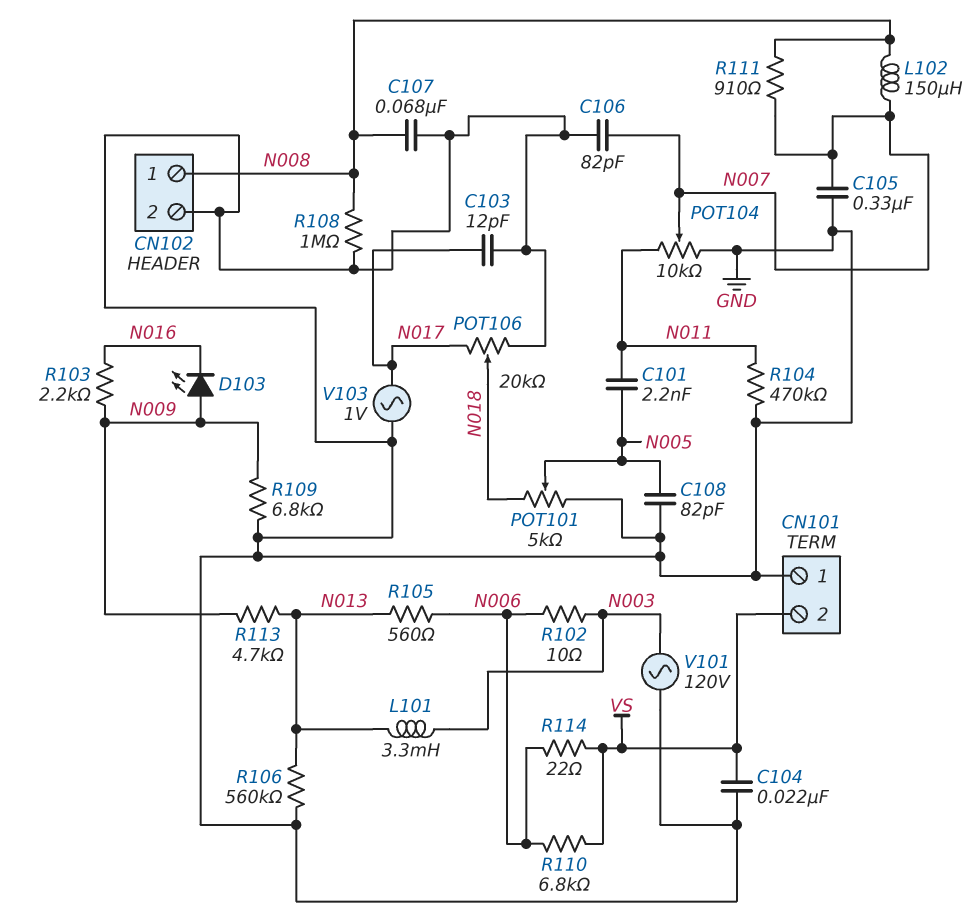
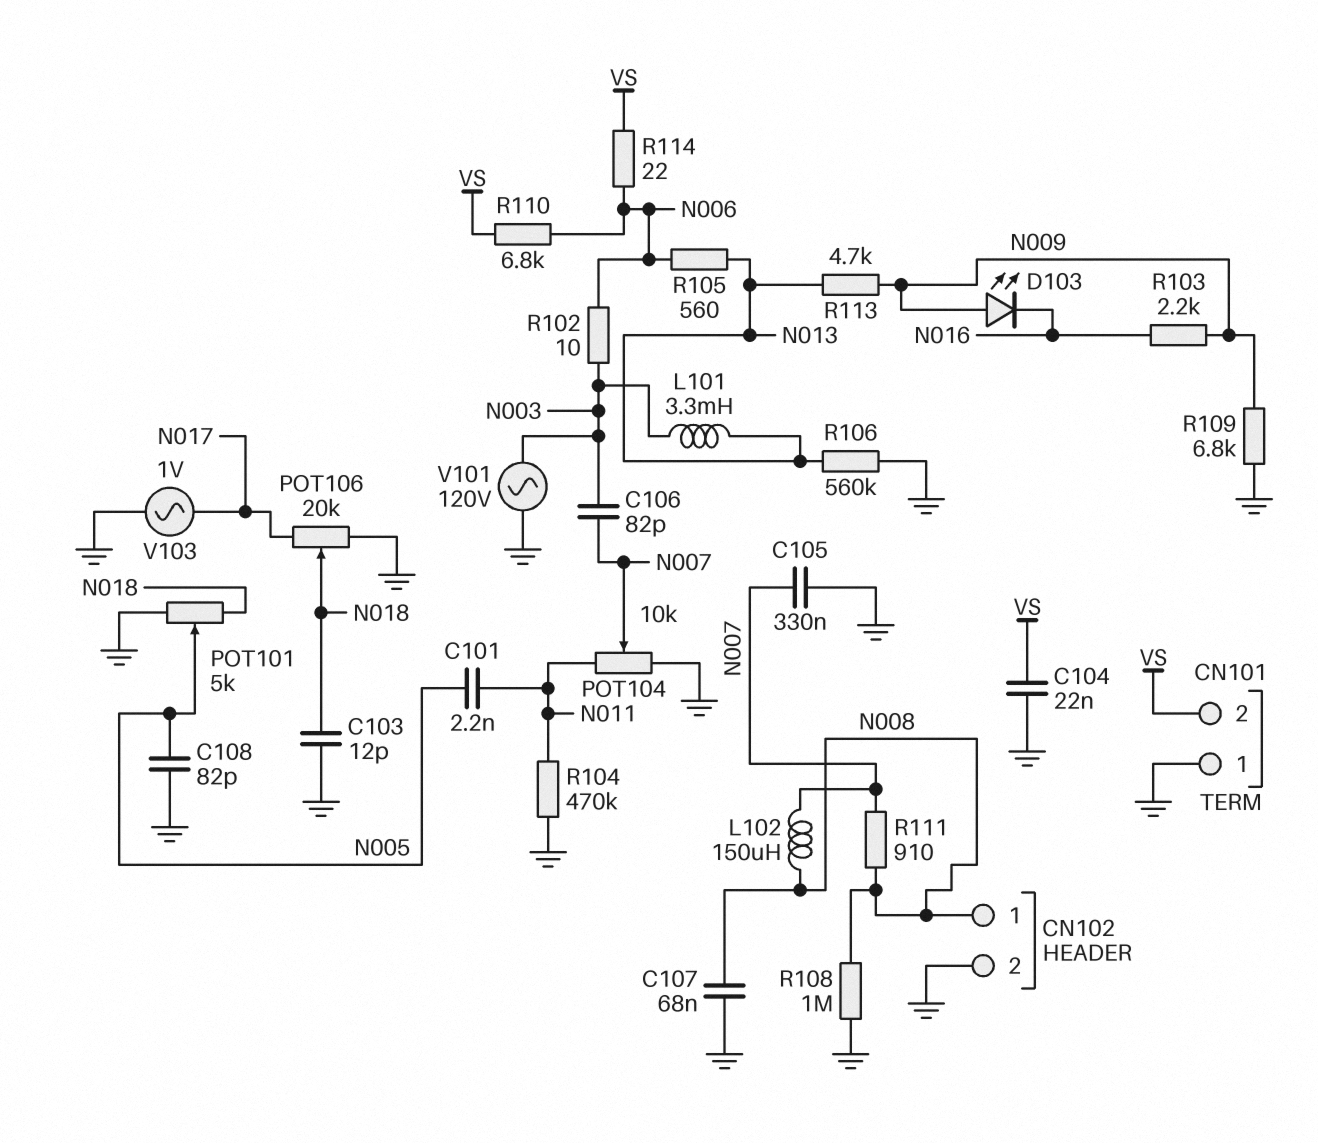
C103: 12pF (GND, N017) -> 12pF (GND, N018)
C106: 82pF (GND, N007) -> 82pF (N003, N007)

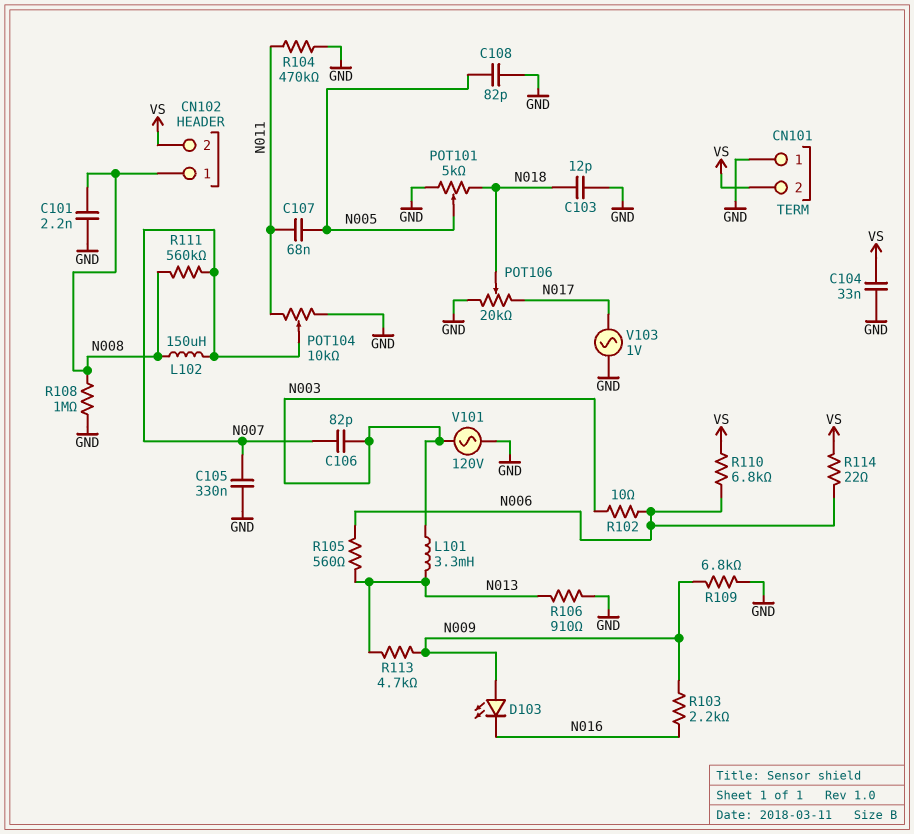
C101: 2.2nF (N005, N011) -> 2.2nF (GND, N008)
C104: 22nF (GND, VS) -> 33nF (GND, VS)
C107: 68nF (GND, N008) -> 68nF (N005, N011)
CN102 pin 2: GND -> VS
R106: 560k (GND, N013) -> 910 (GND, N013)
R111: 910 (N007, N008) -> 560k (N007, N008)

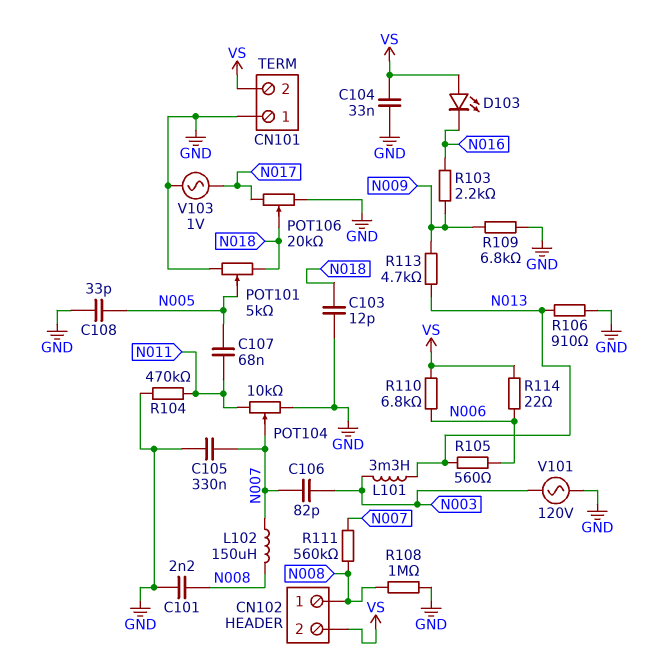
C108: 82pF (GND, N005) -> 33pF (GND, N005)
D103: LED (A N009, K N016) -> LED (A VS, K N016)
R102: 10 (N003, N006) -> none

